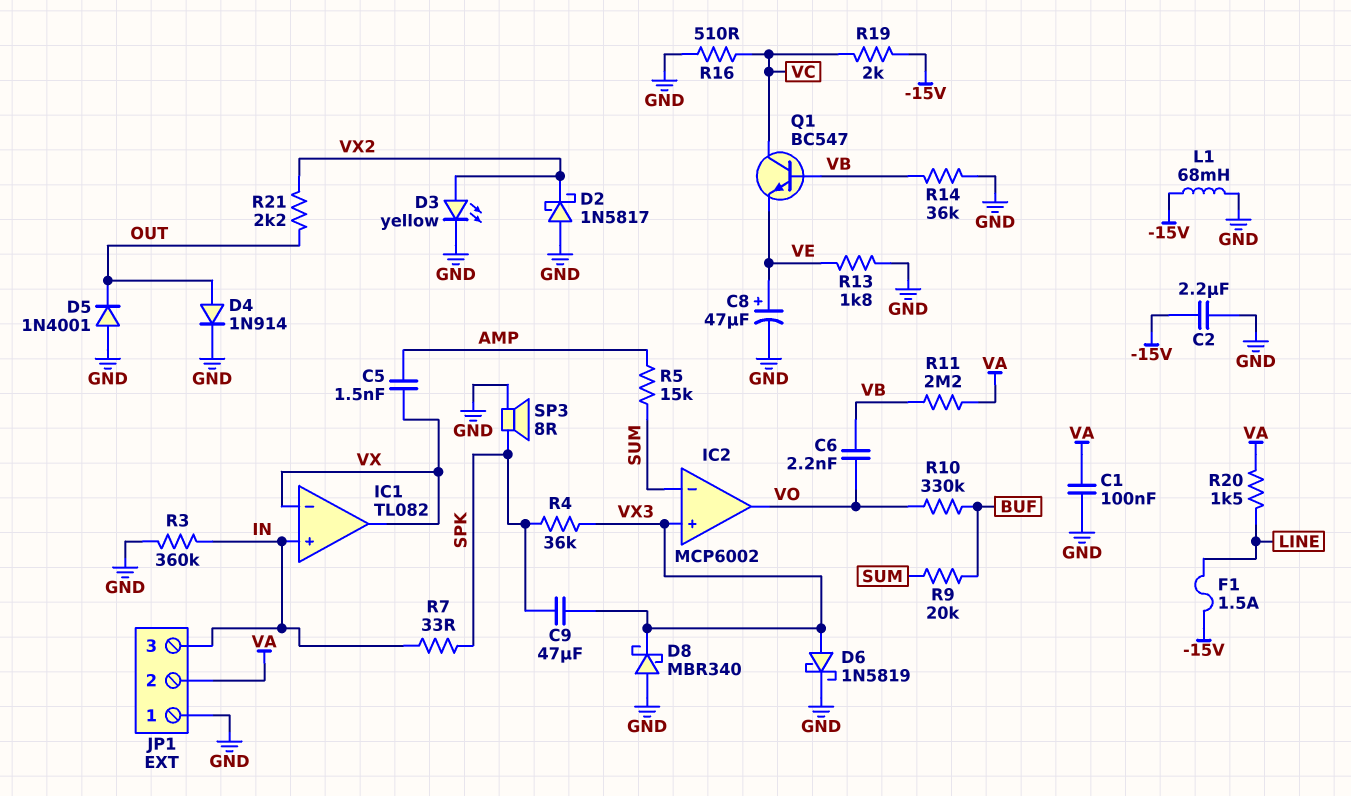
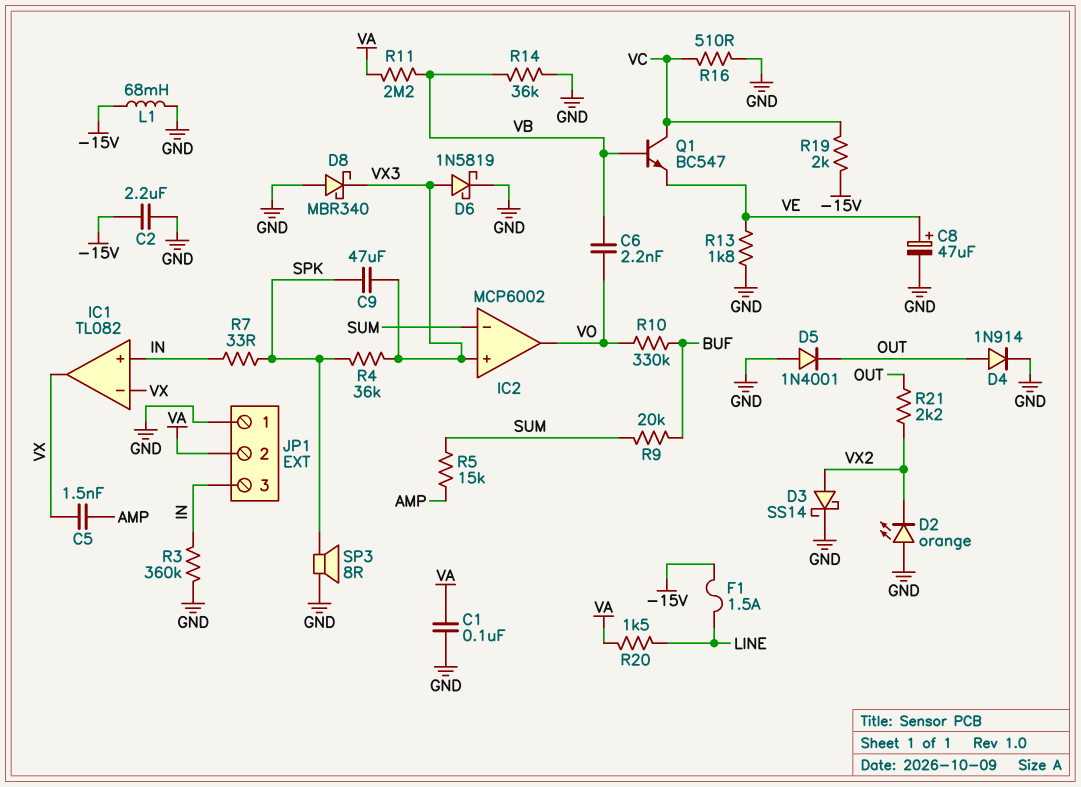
D2: schottky 1N5817 (A GND, K VX2) -> LED orange (A GND, K VX2)
D3: LED yellow (A VX2, K GND) -> schottky SS14 (A VX2, K GND)

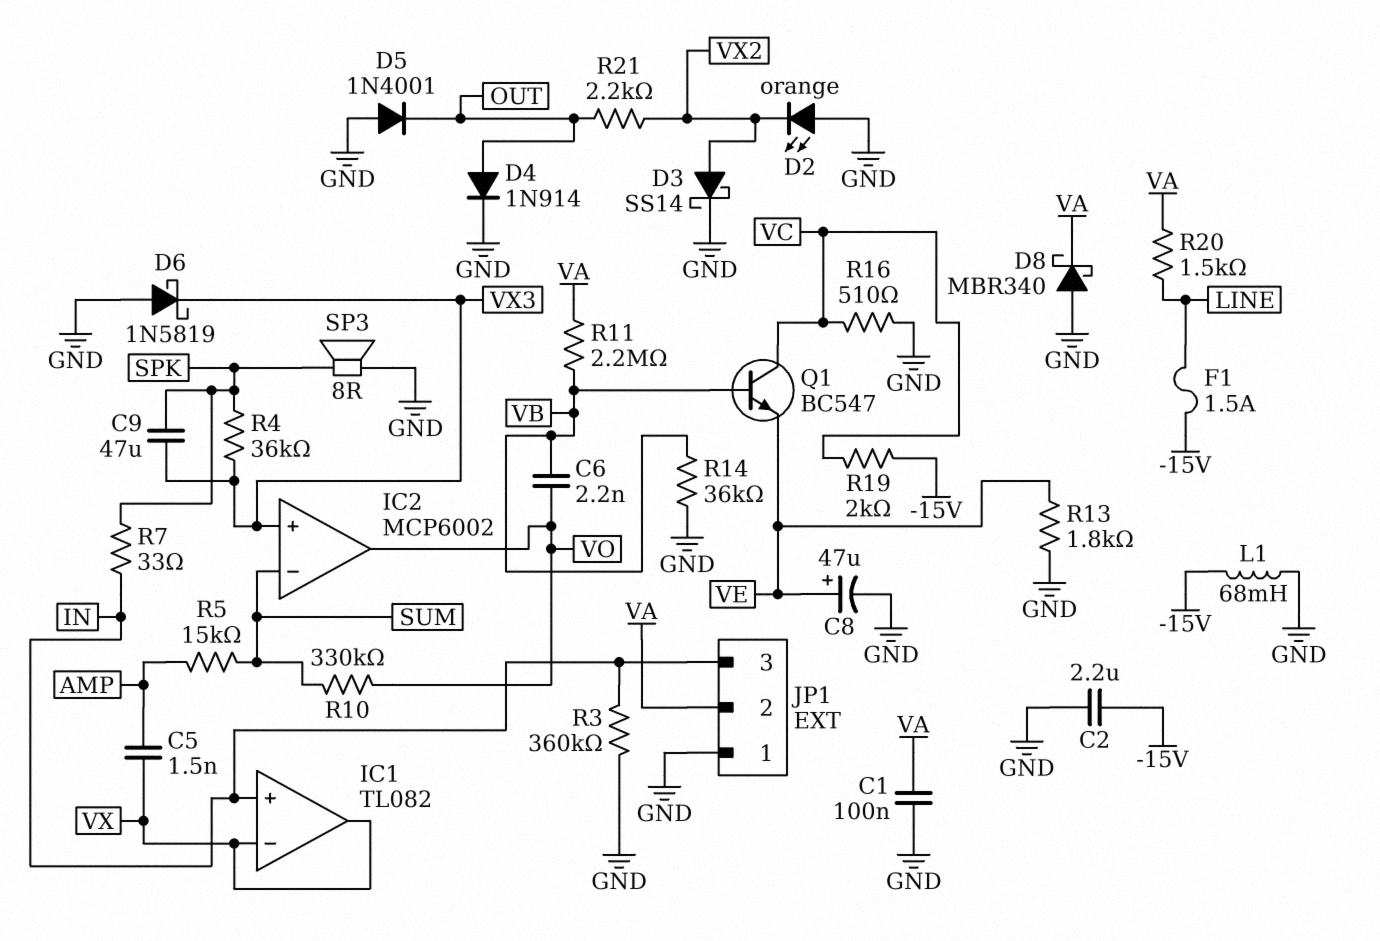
D6: schottky 1N5819 (A VX3, K GND) -> schottky 1N5819 (A GND, K VX3)
D8: schottky MBR340 (A GND, K VX3) -> schottky MBR340 (A GND, K VA)
R9: 20k (BUF, SUM) -> none
R10: 330k (BUF, VO) -> 330k (SUM, VO)

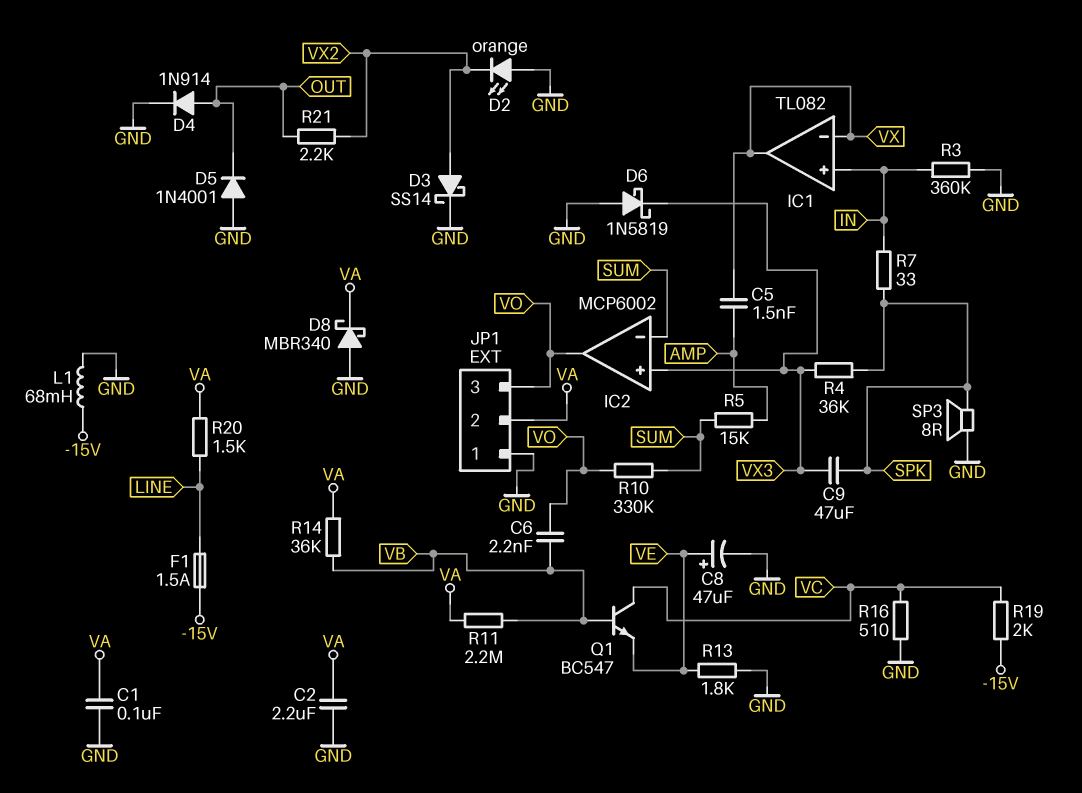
C2: 2.2uF (-15V, GND) -> 2.2uF (GND, VA)
JP1 pin 3: IN -> VO
R14: 36k (GND, VB) -> 36k (VA, VB)

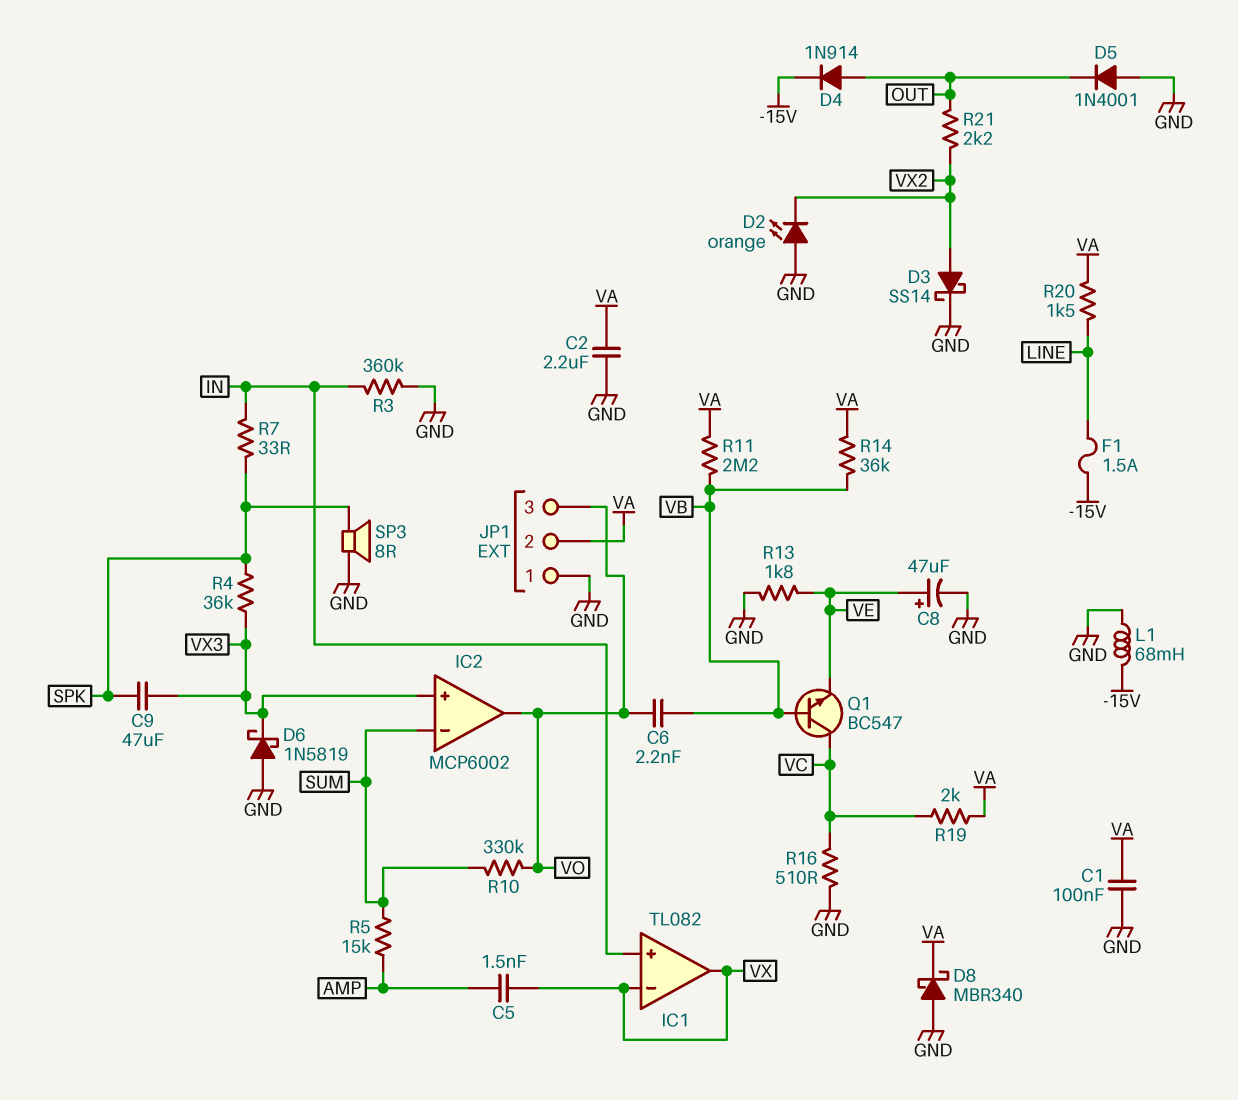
D4: diode 1N914 (A OUT, K GND) -> diode 1N914 (A OUT, K -15V)
R19: 2k (-15V, VC) -> 2k (VA, VC)

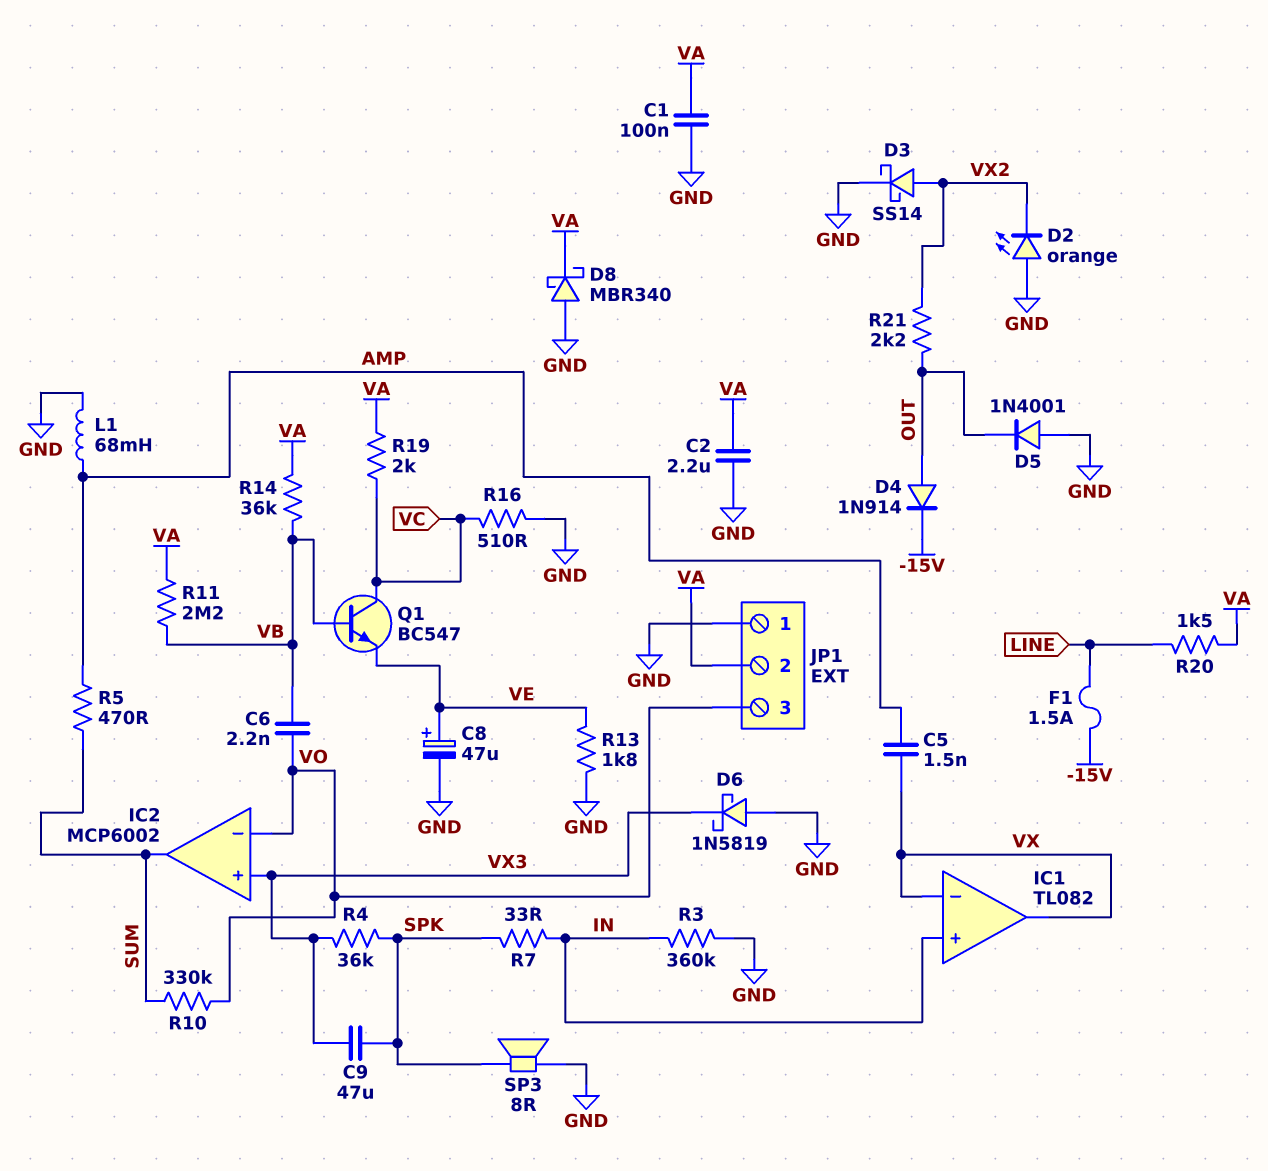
IC2 pin in-: SUM -> VO
IC2 pin out: VO -> SUM
L1: 68mH (-15V, GND) -> 68mH (AMP, GND)
R5: 15k (AMP, SUM) -> 470 (AMP, SUM)

